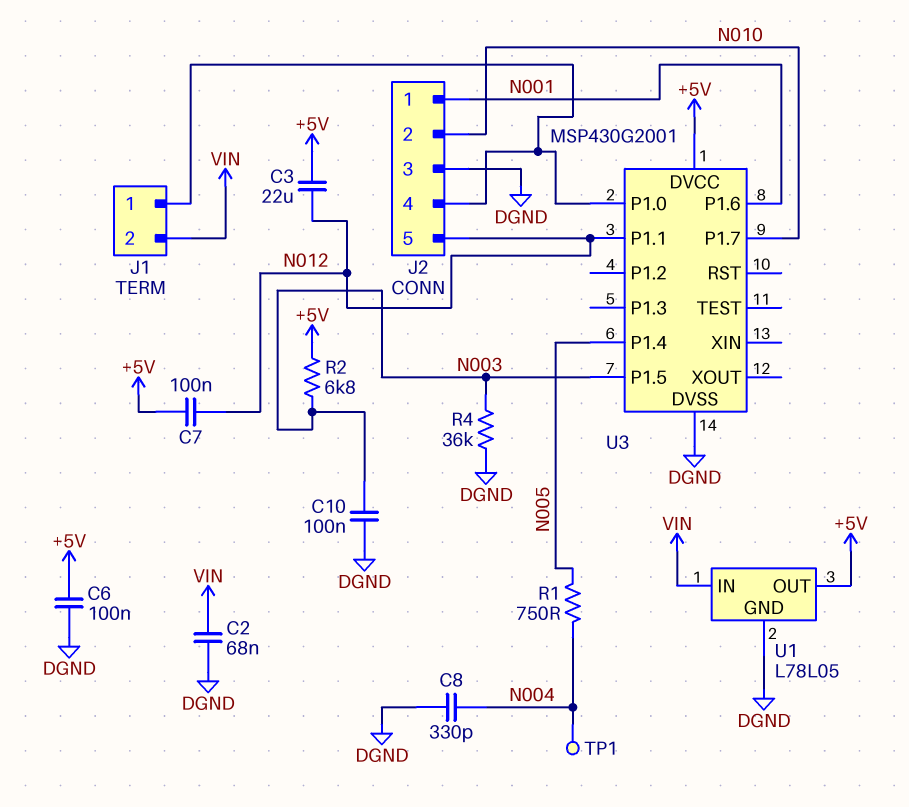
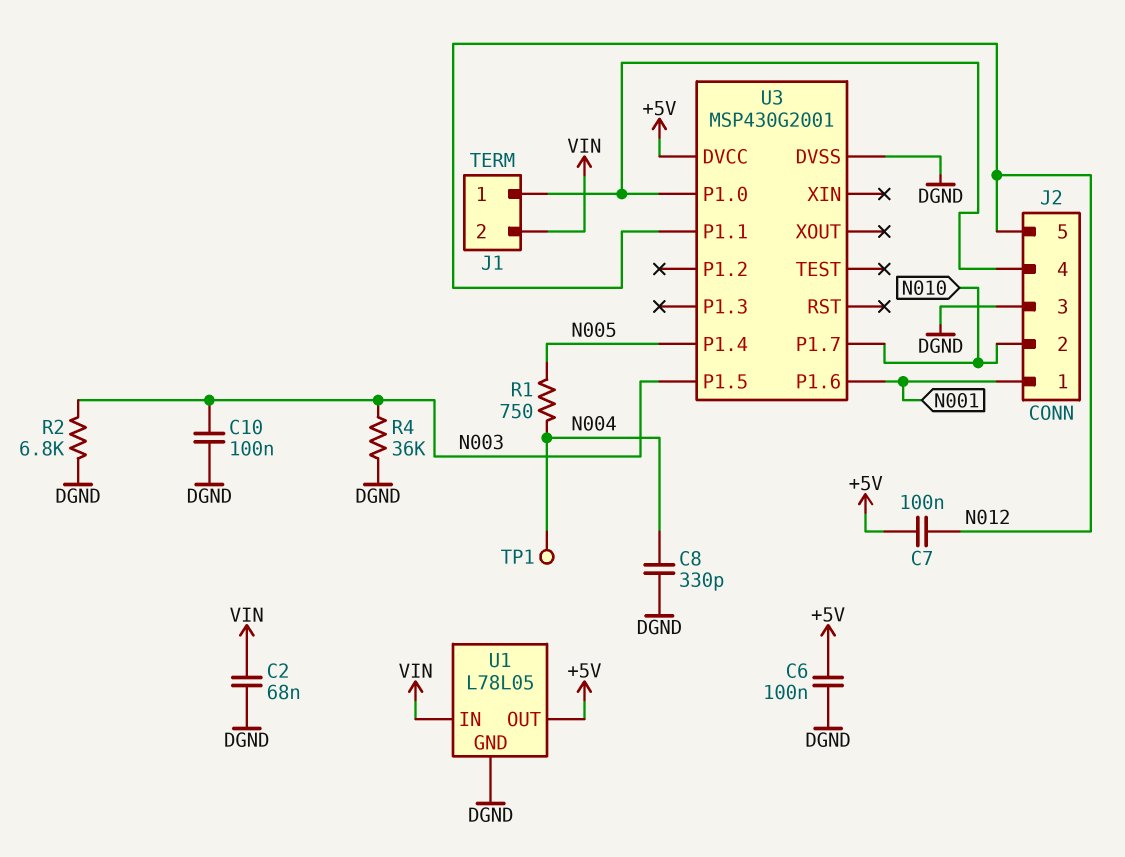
C3: 22uF (+5V, N012) -> none
R2: 6.8k (+5V, N003) -> 6.8k (DGND, N003)

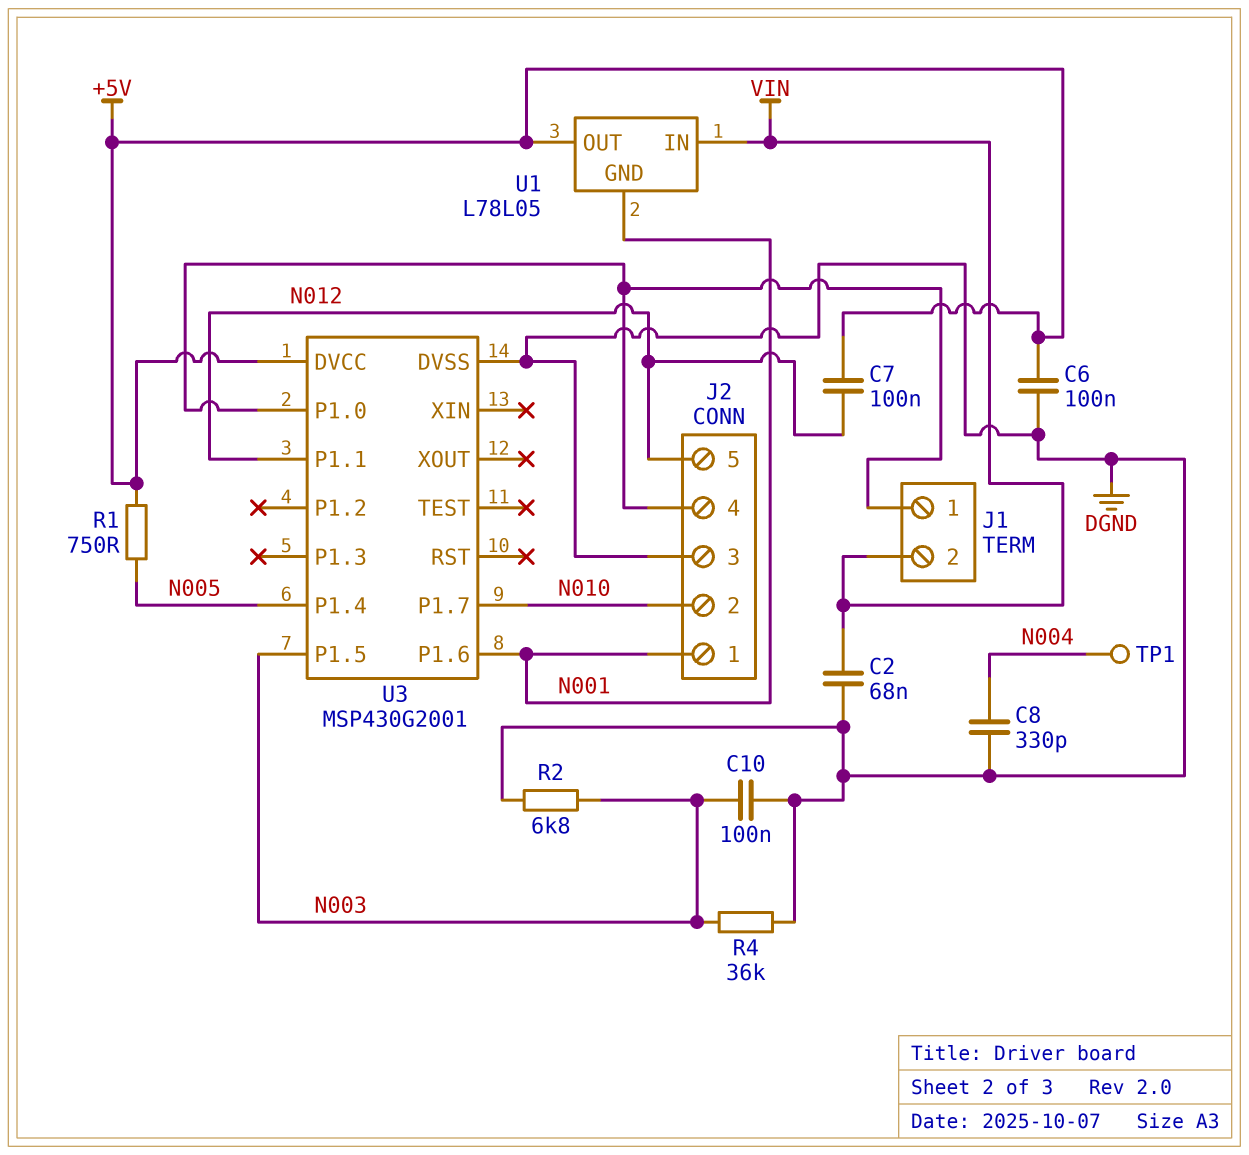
R1: 750 (N004, N005) -> 750 (+5V, N005)
U1 pin GND: DGND -> N001

